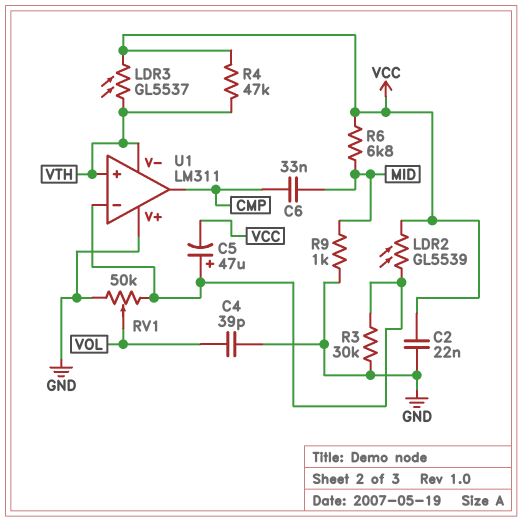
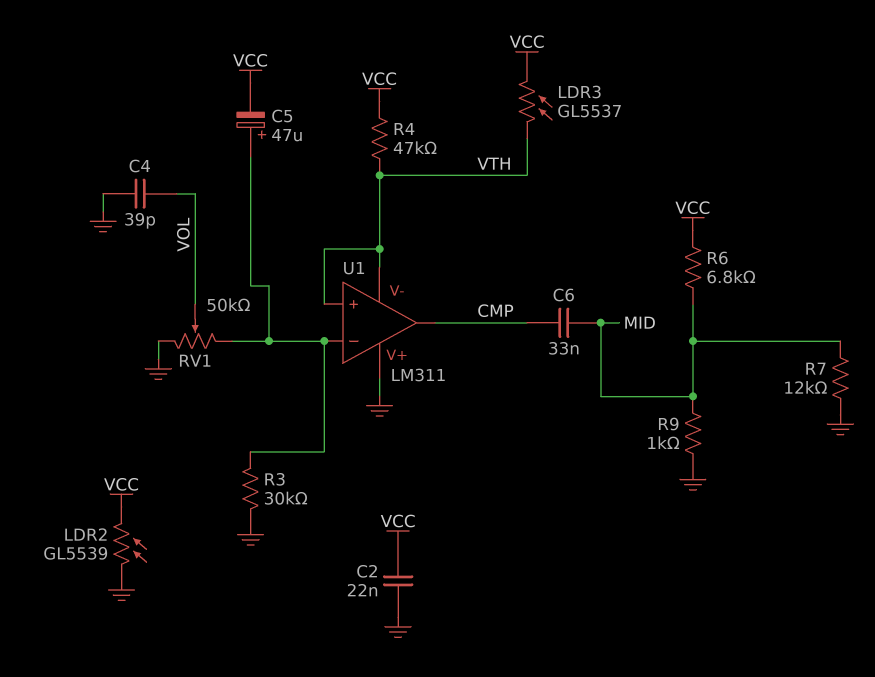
LDR2: GL5539 (U1/in-, VCC) -> GL5539 (GND, VCC)
R7: none -> 12k (GND, MID)

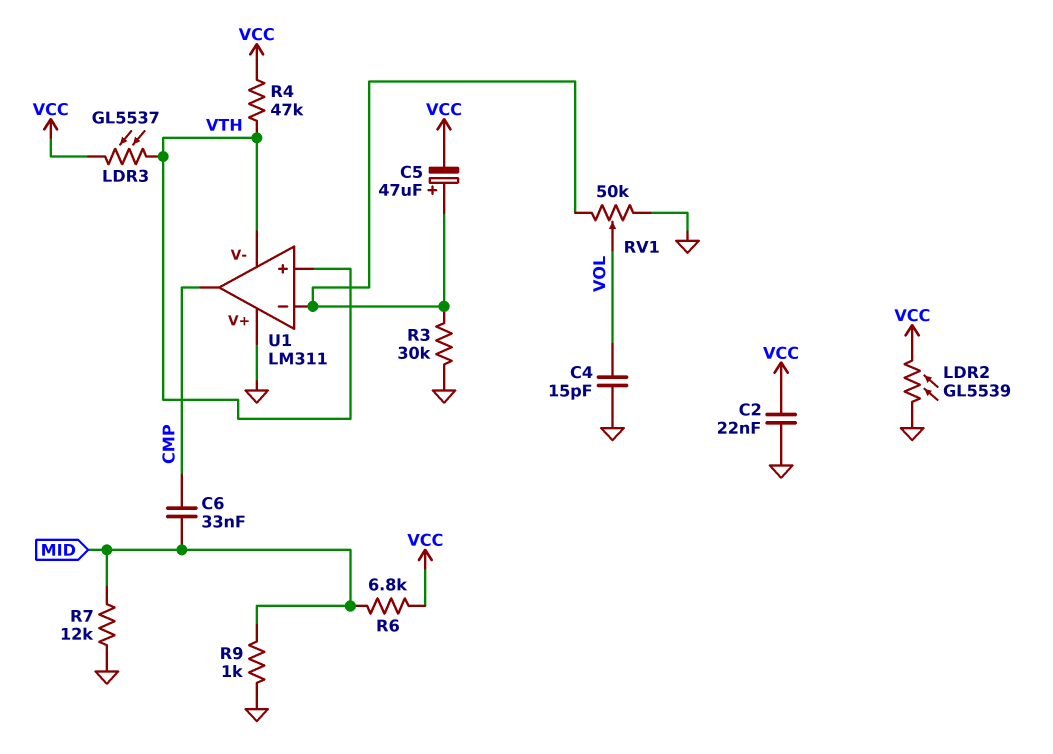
C4: 39pF (GND, VOL) -> 15pF (GND, VOL)

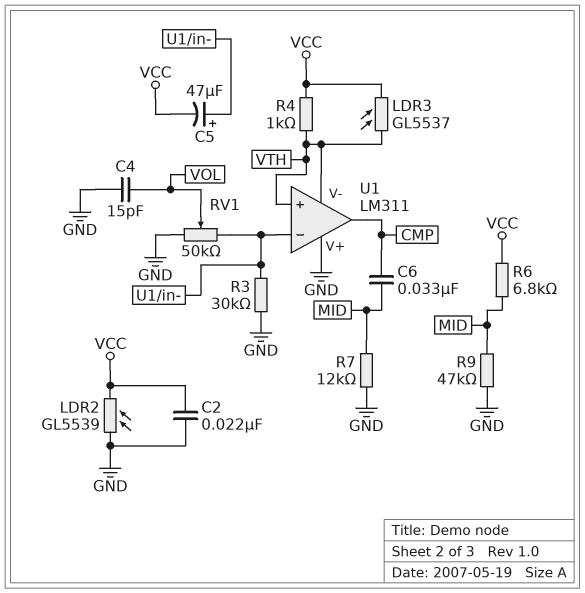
R4: 47k (VCC, VTH) -> 1k (VCC, VTH)
R9: 1k (GND, MID) -> 47k (GND, MID)

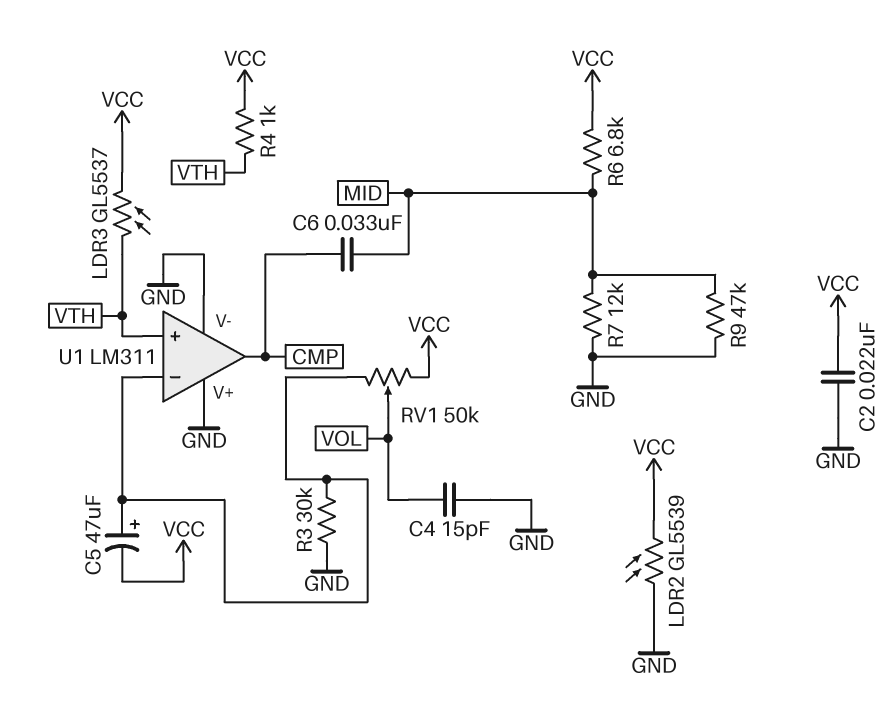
RV1: 50k (GND, U1/in-, wiper VOL) -> 50k (U1/in-, VCC, wiper VOL)
U1 pin V-: VTH -> GND

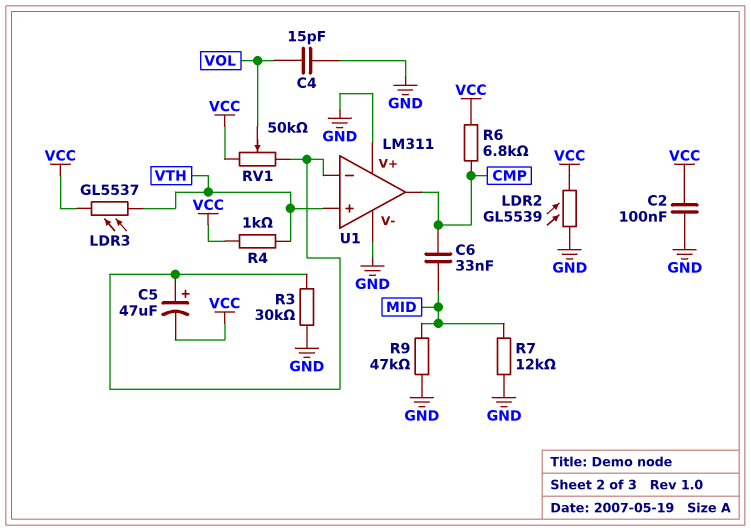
C2: 22nF (GND, VCC) -> 100nF (GND, VCC)
R6: 6.8k (MID, VCC) -> 6.8k (CMP, VCC)

